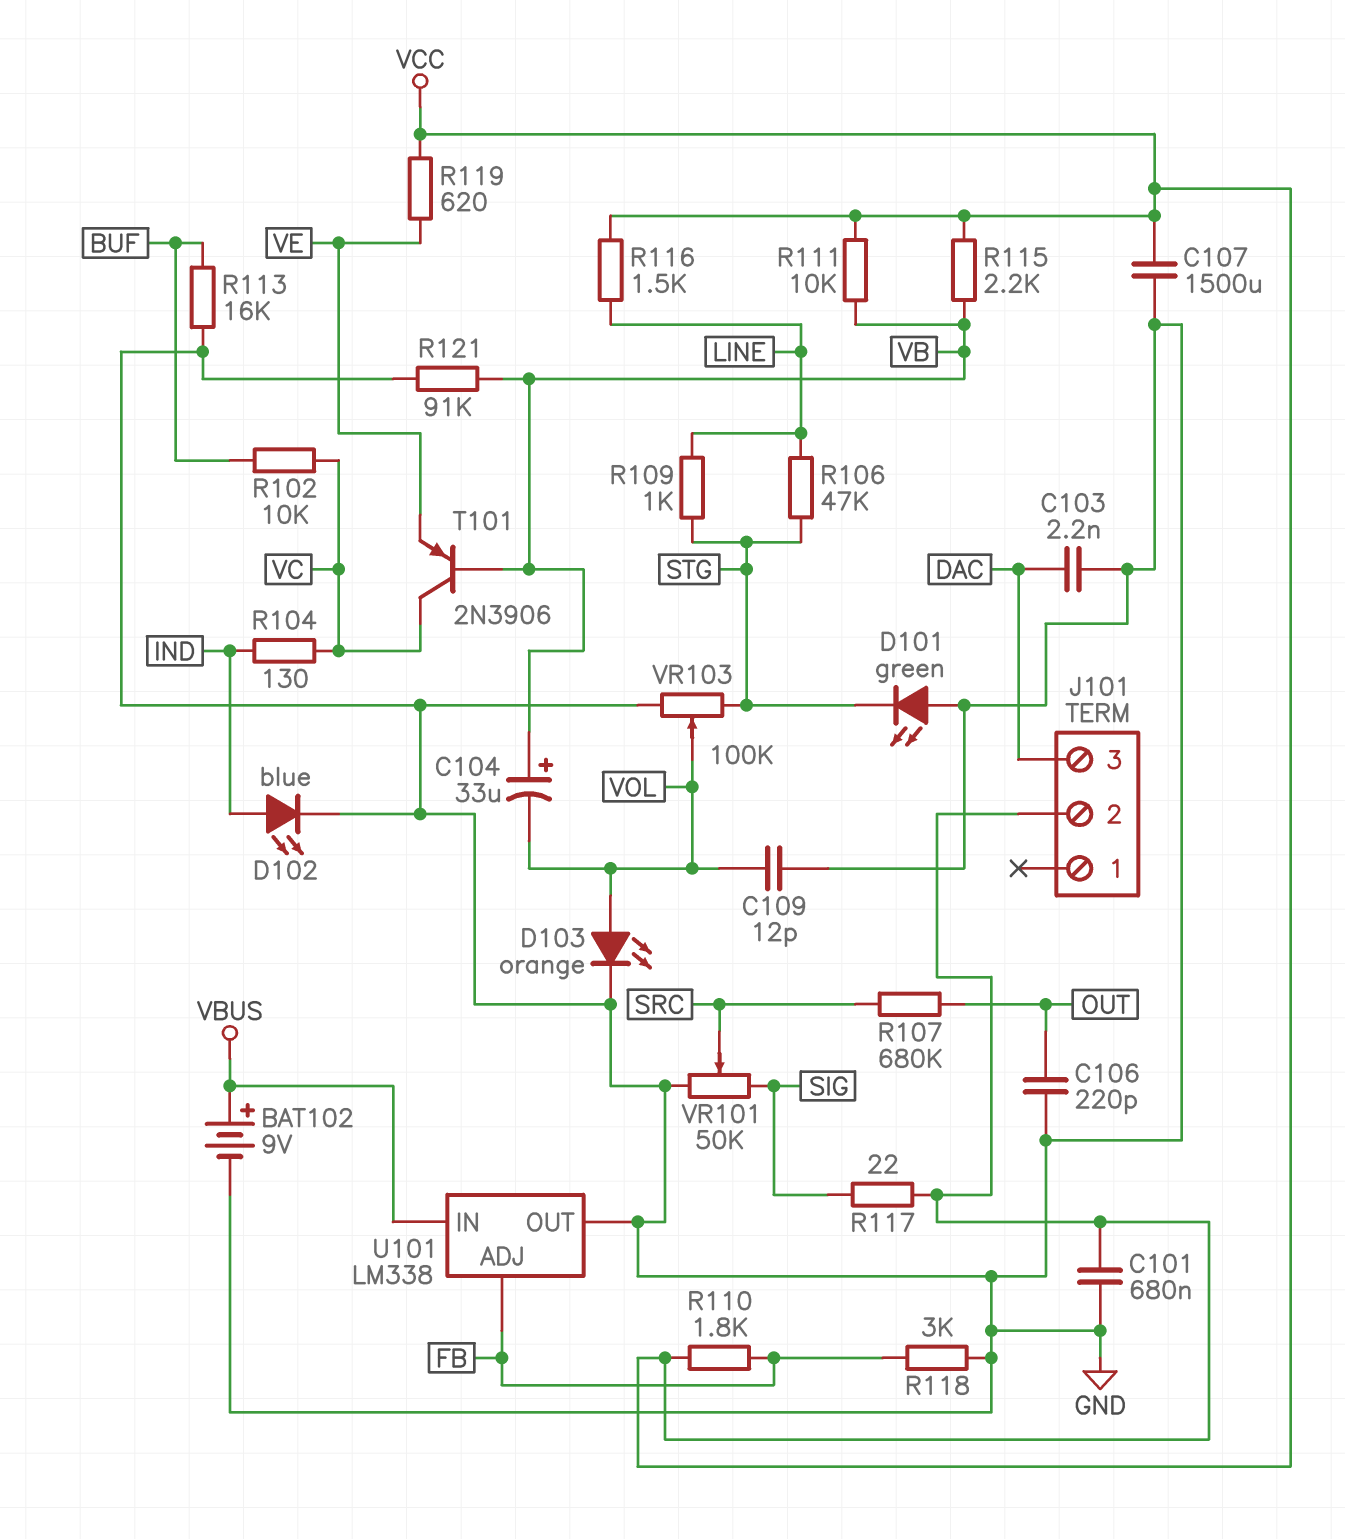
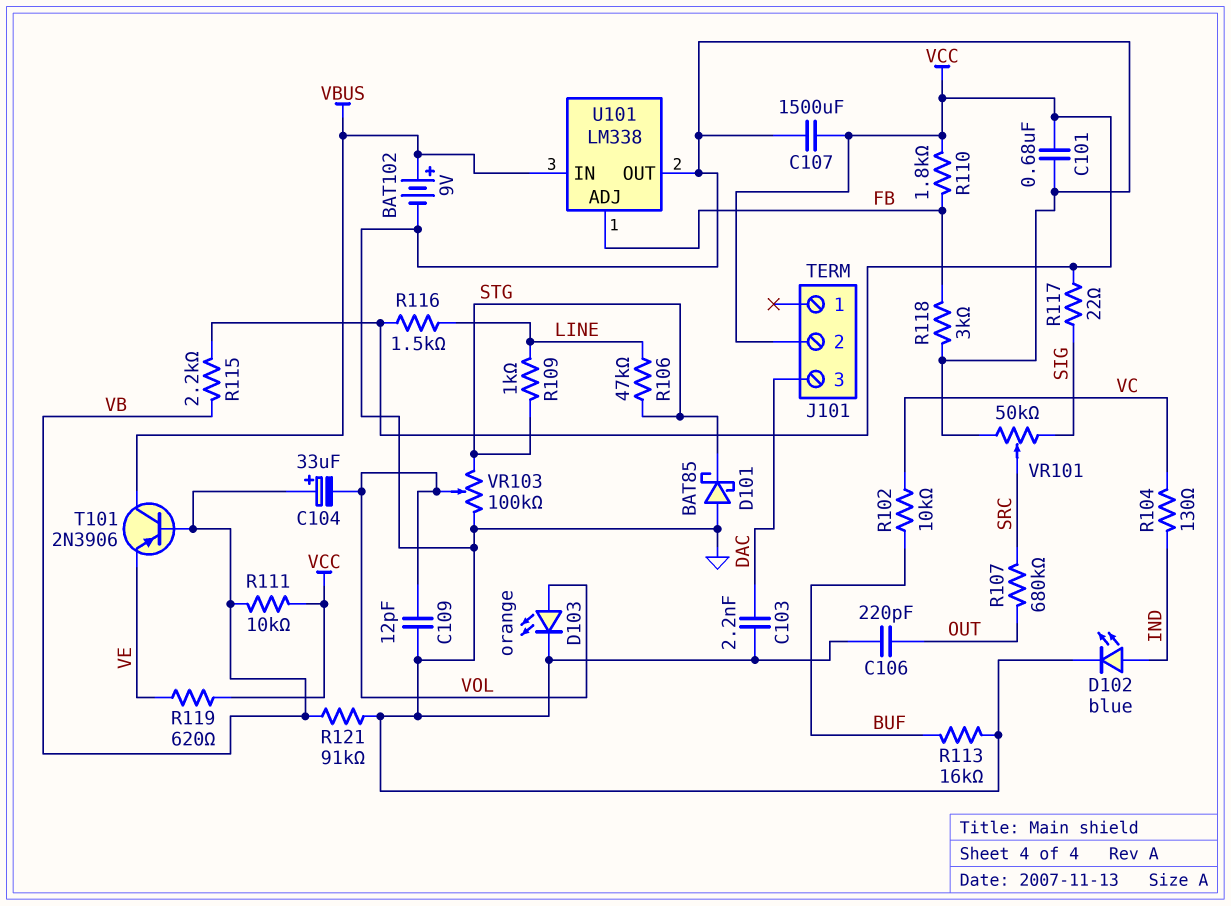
D101: LED green (A GND, K STG) -> schottky BAT85 (A GND, K STG)
T101: PNP 2N3906 (B VB, C VC, E VE) -> PNP 2N3906 (B VB, C VBUS, E VE)

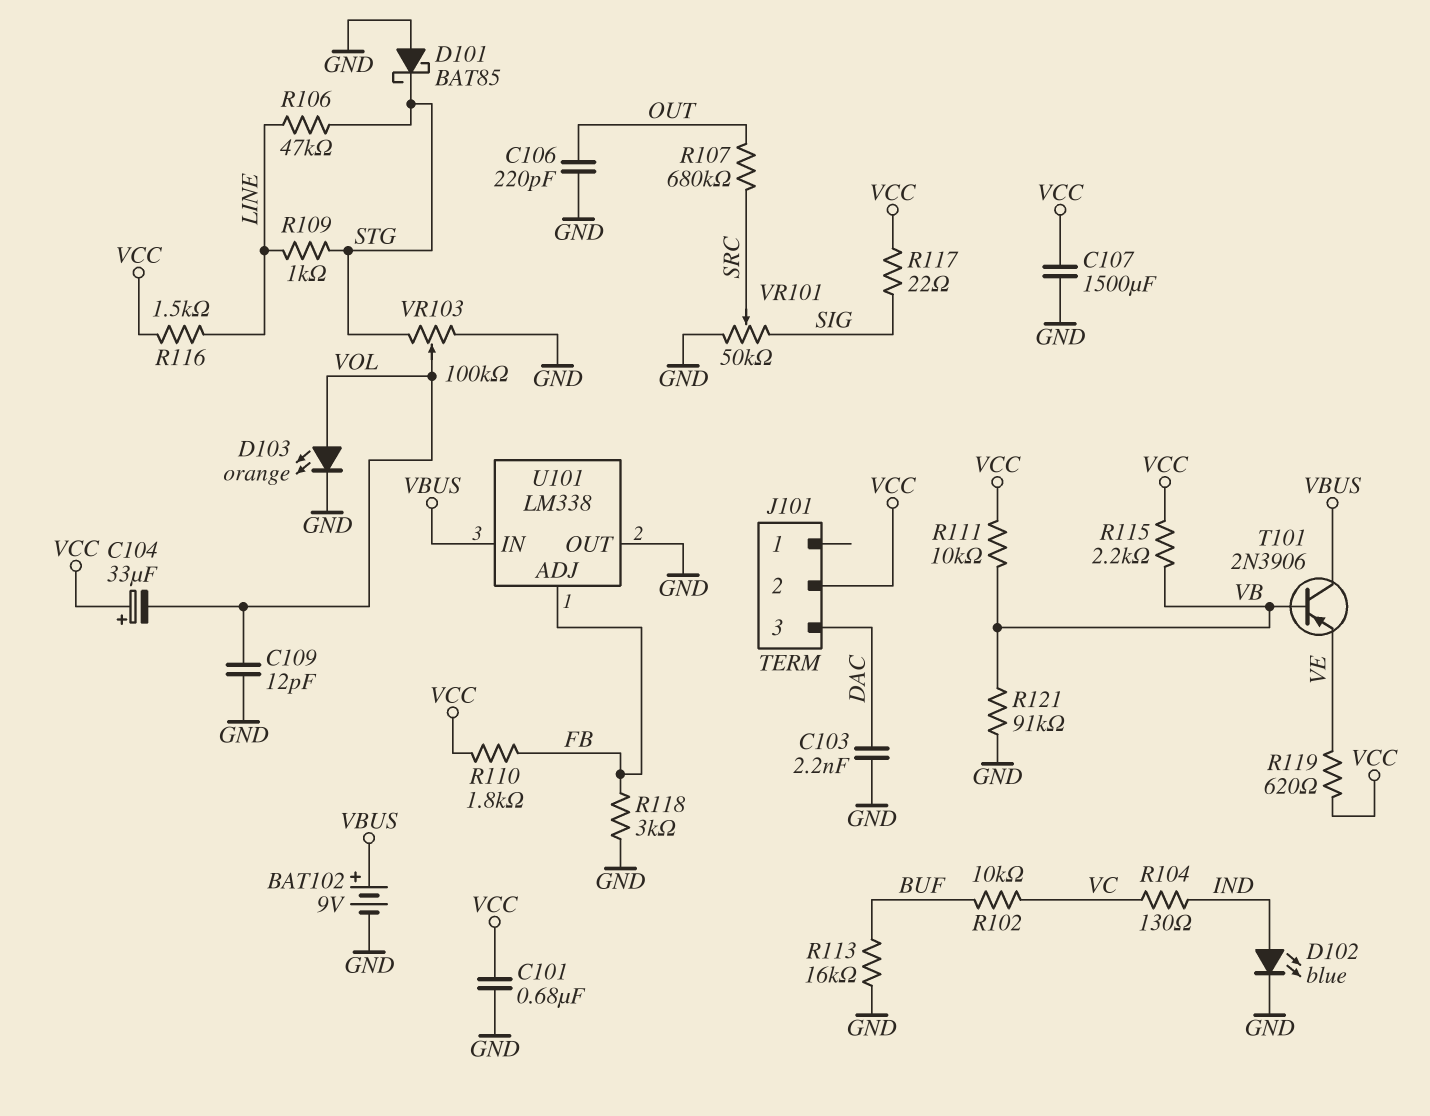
C104: 33uF (plus VB, minus VOL) -> 33uF (plus VCC, minus VOL)

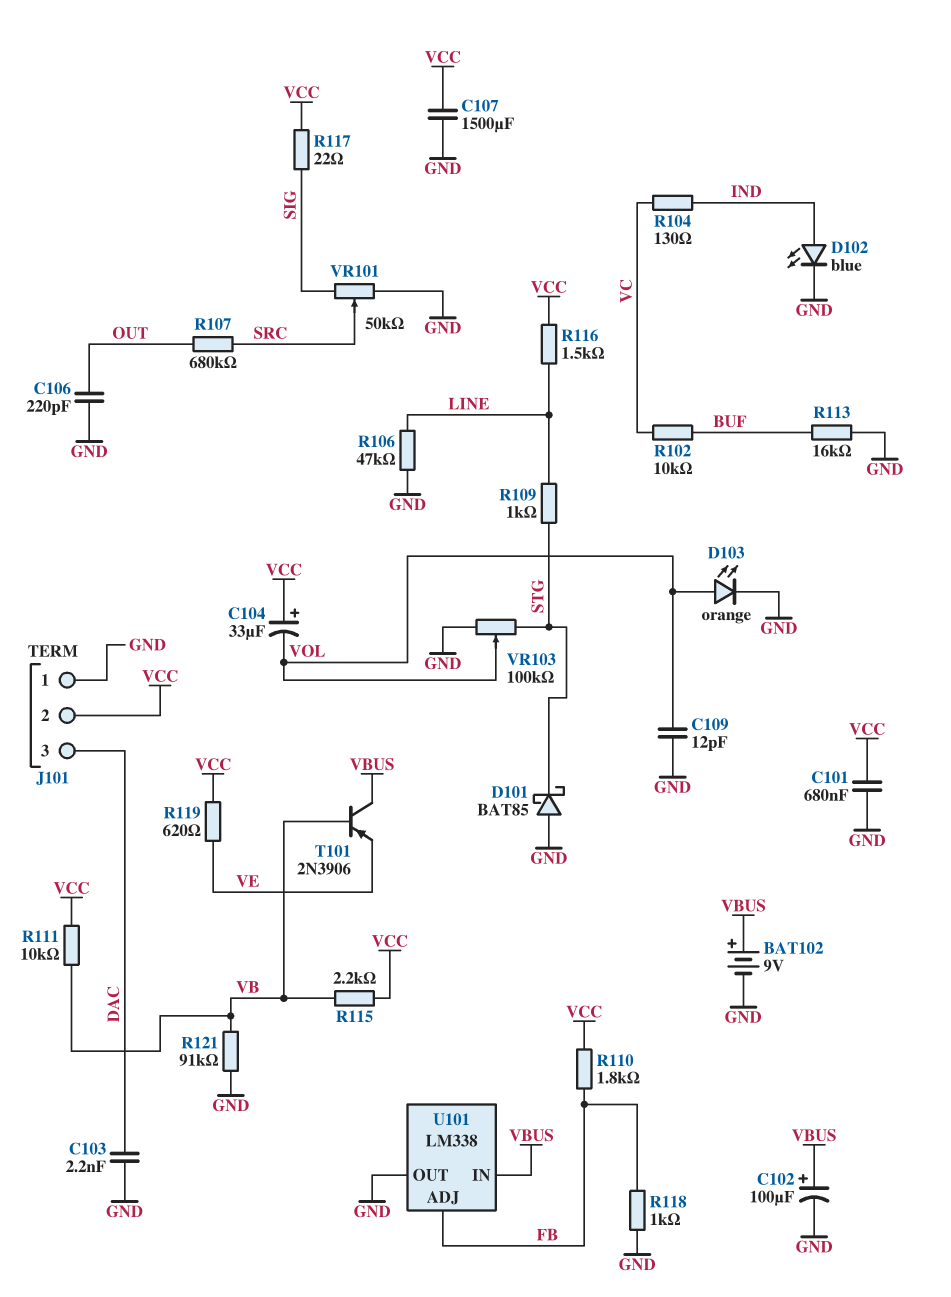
C102: none -> 100uF (plus VBUS, minus GND)
J101 pin 1: none -> GND
R106: 47k (LINE, STG) -> 47k (GND, LINE)
R118: 3k (FB, GND) -> 1k (FB, GND)

